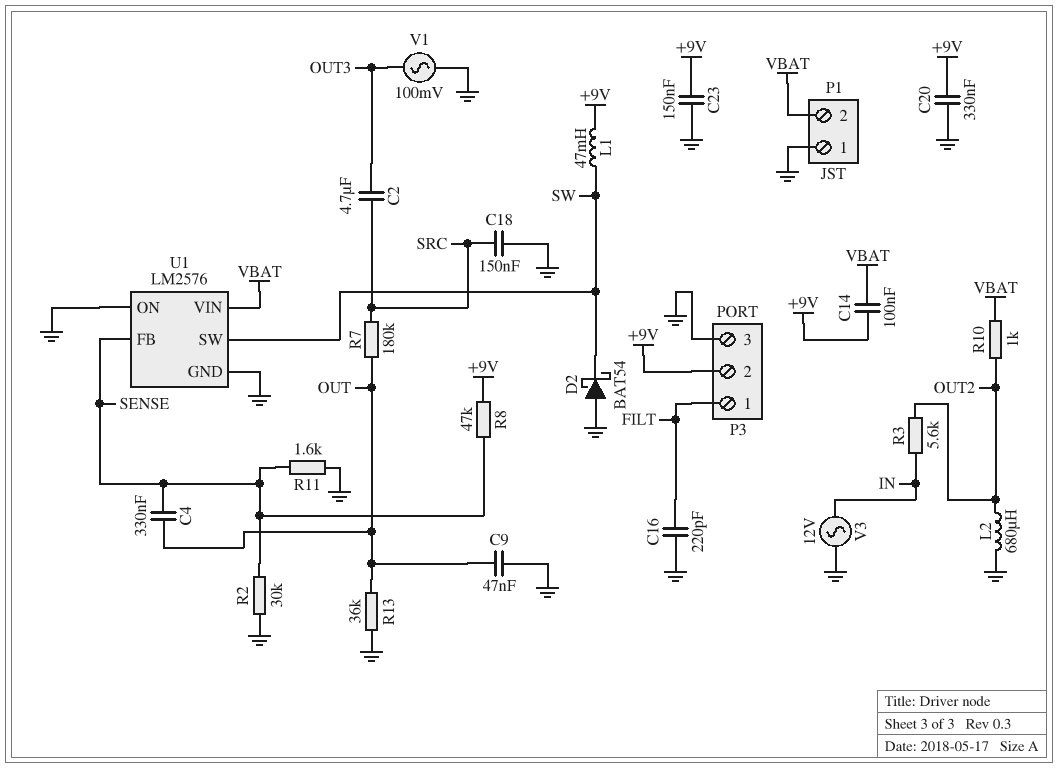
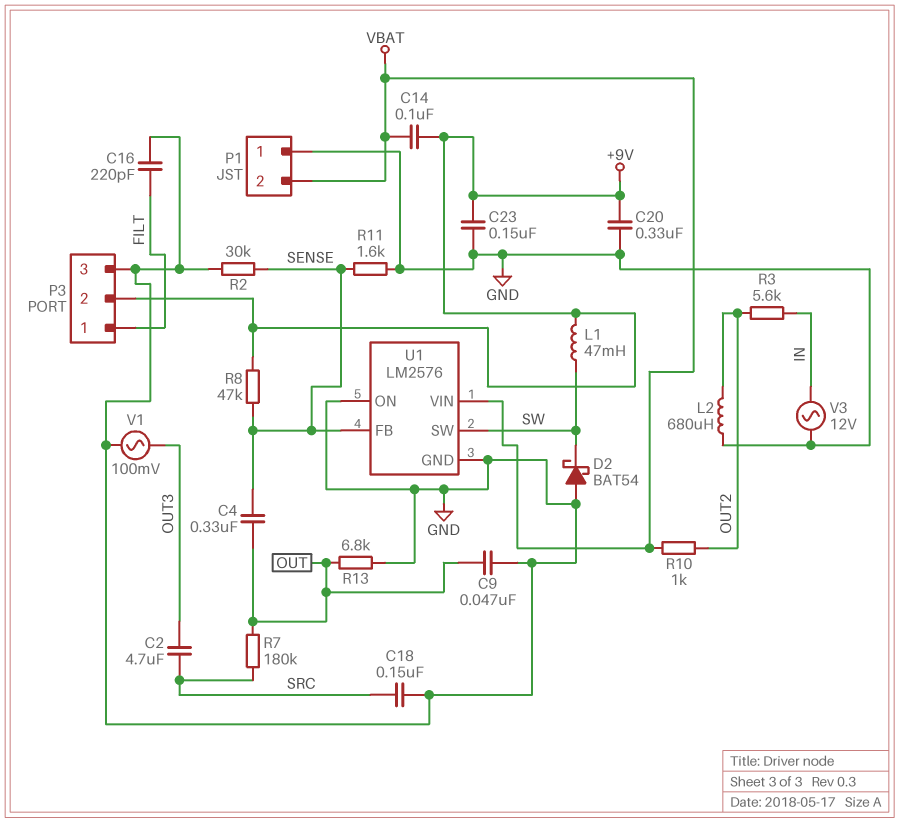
R13: 36k (GND, OUT) -> 6.8k (GND, OUT)

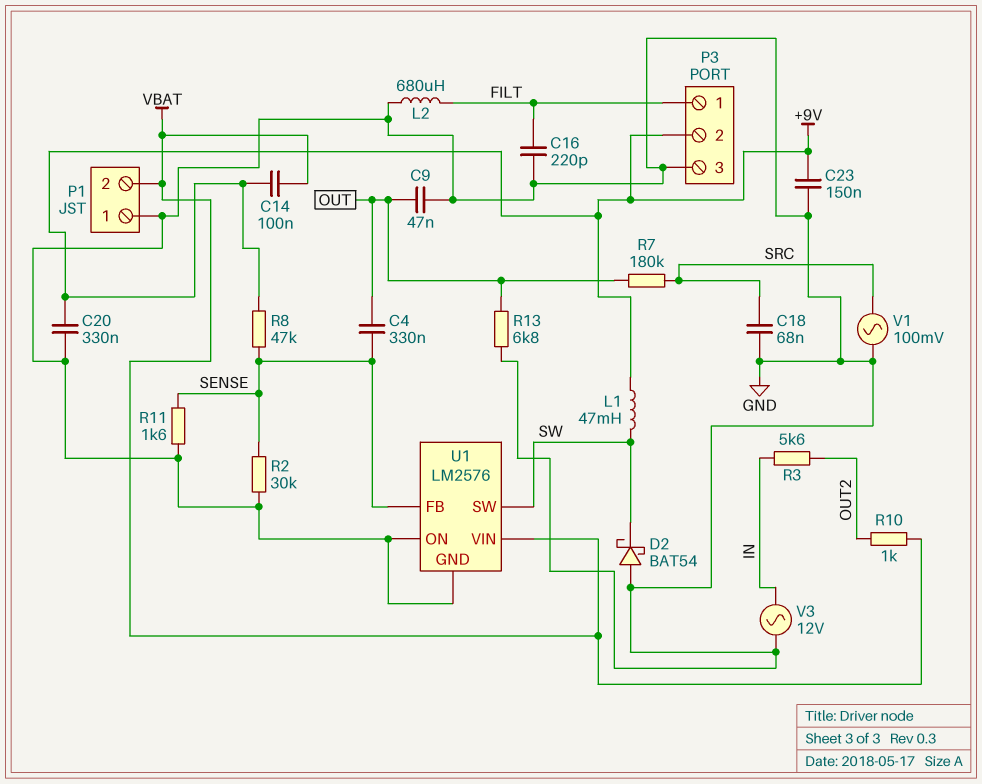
C2: 4.7uF (OUT3, SRC) -> none
C18: 150nF (GND, SRC) -> 68nF (GND, SRC)
L2: 680uH (GND, OUT2) -> 680uH (FILT, GND)
V1: AC 100mV (GND, OUT3) -> AC 100mV (GND, SRC)

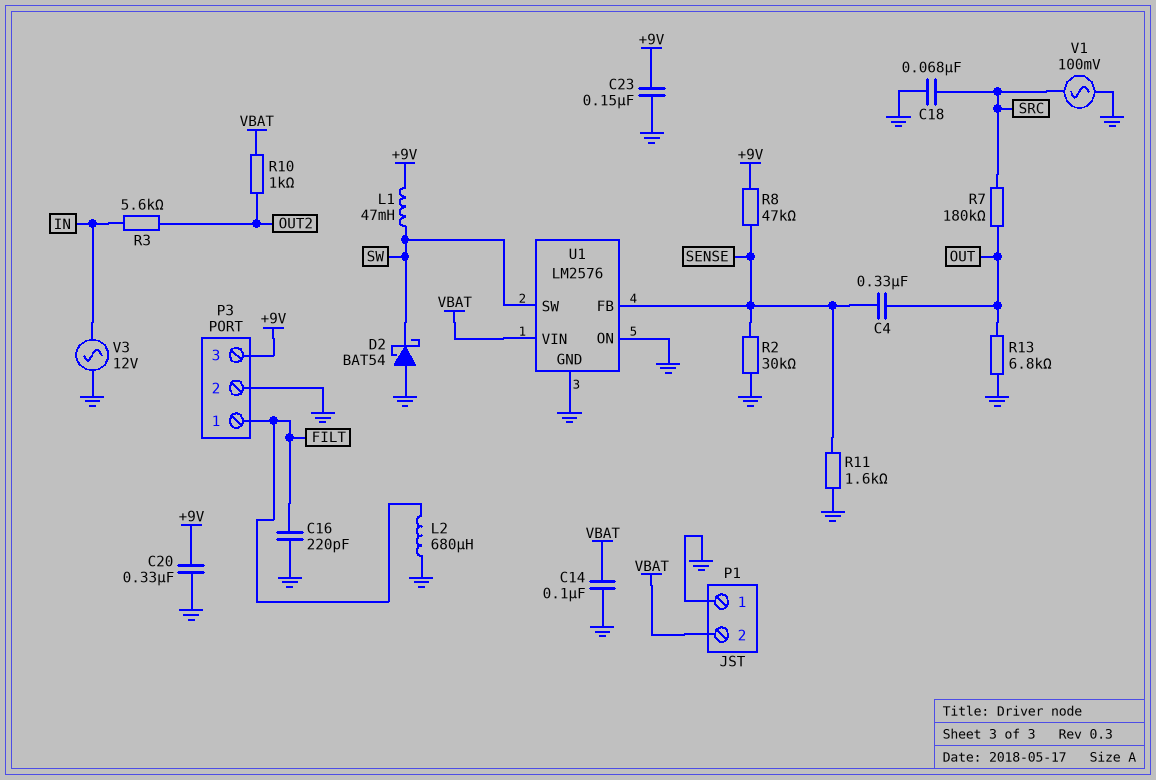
C9: 47nF (GND, OUT) -> none
C14: 100nF (+9V, VBAT) -> 100nF (GND, VBAT)
P3 pin 2: +9V -> GND
P3 pin 3: GND -> +9V

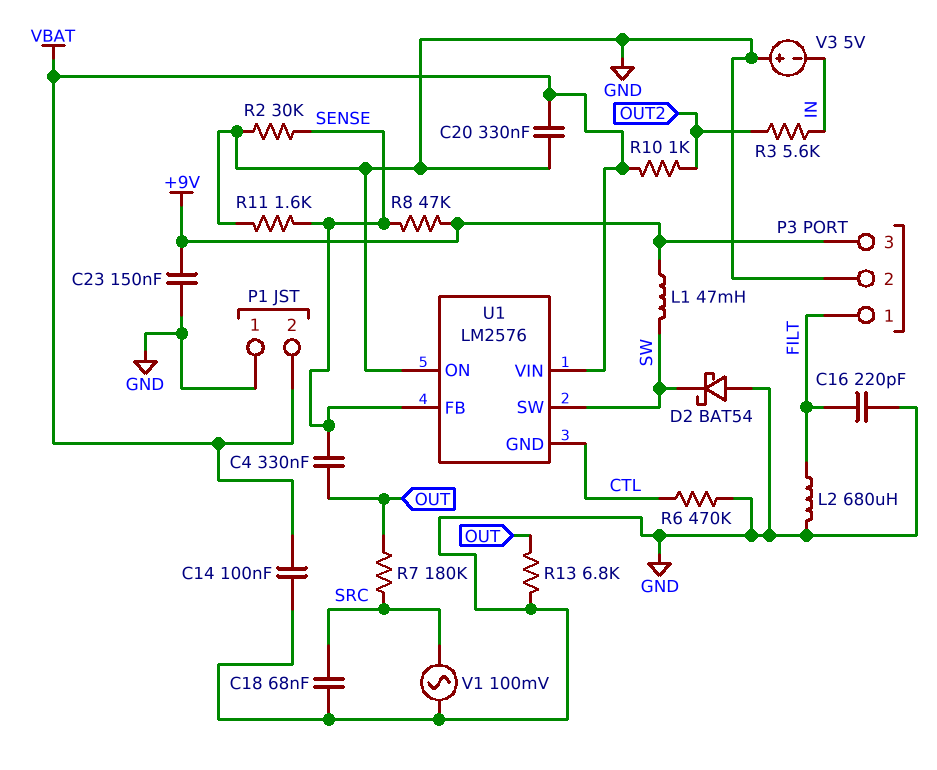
C20: 330nF (+9V, GND) -> 330nF (GND, VBAT)
R6: none -> 470k (CTL, GND)
U1 pin GND: GND -> CTL
V3: AC 12V (GND, IN) -> 5V (plus GND, minus IN)

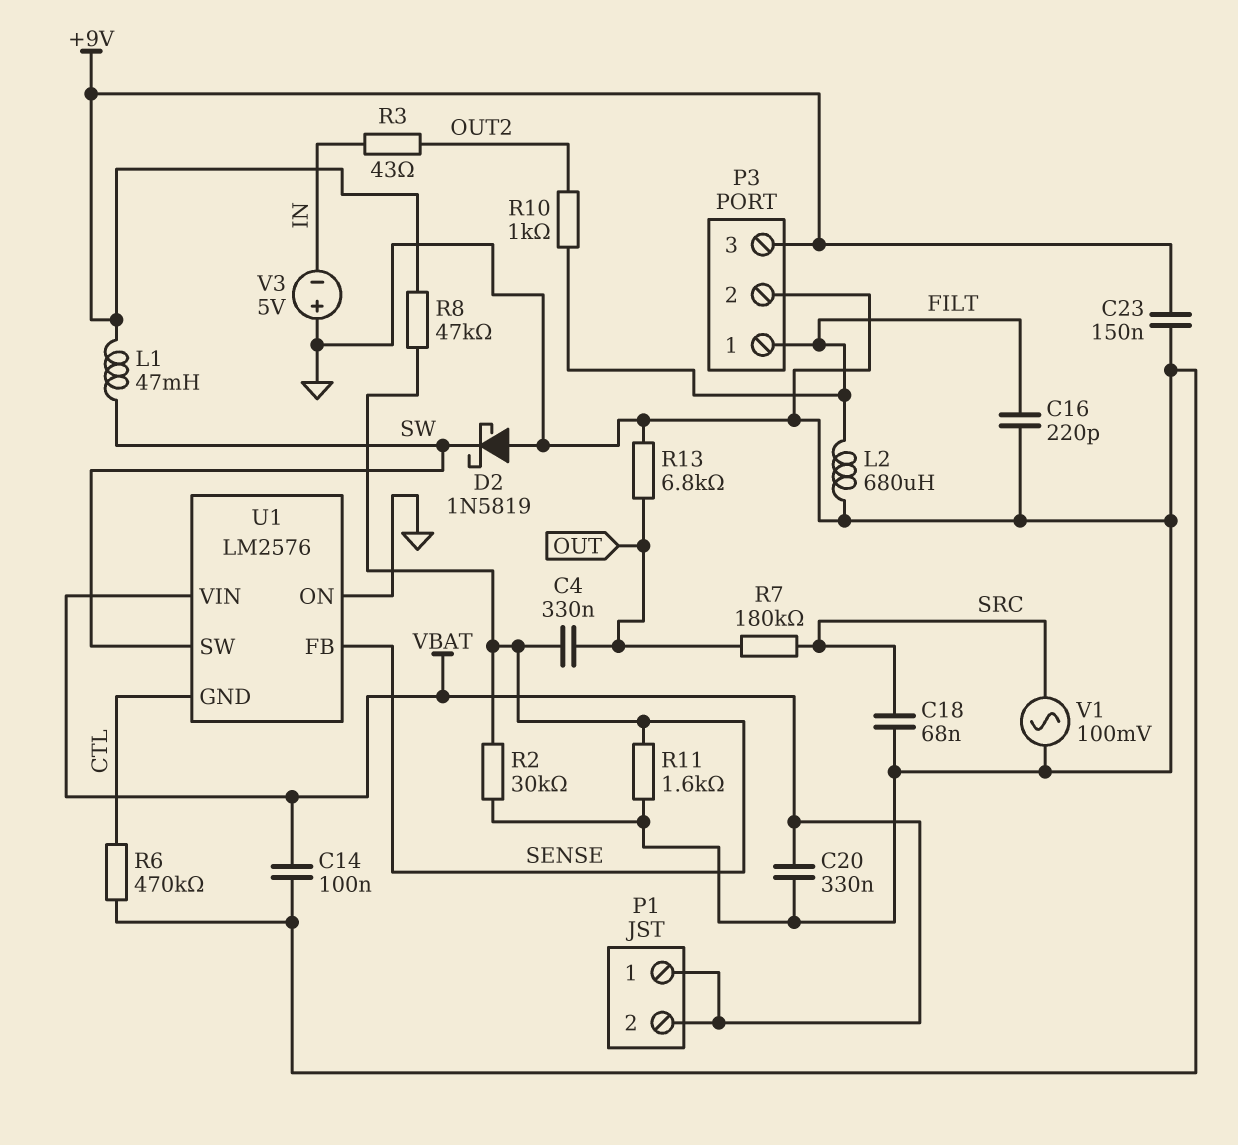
D2: schottky BAT54 (A GND, K SW) -> schottky 1N5819 (A GND, K SW)
P1 pin 1: GND -> VBAT
R3: 5.6k (IN, OUT2) -> 43 (IN, OUT2)
R10: 1k (OUT2, VBAT) -> 1k (FILT, OUT2)

